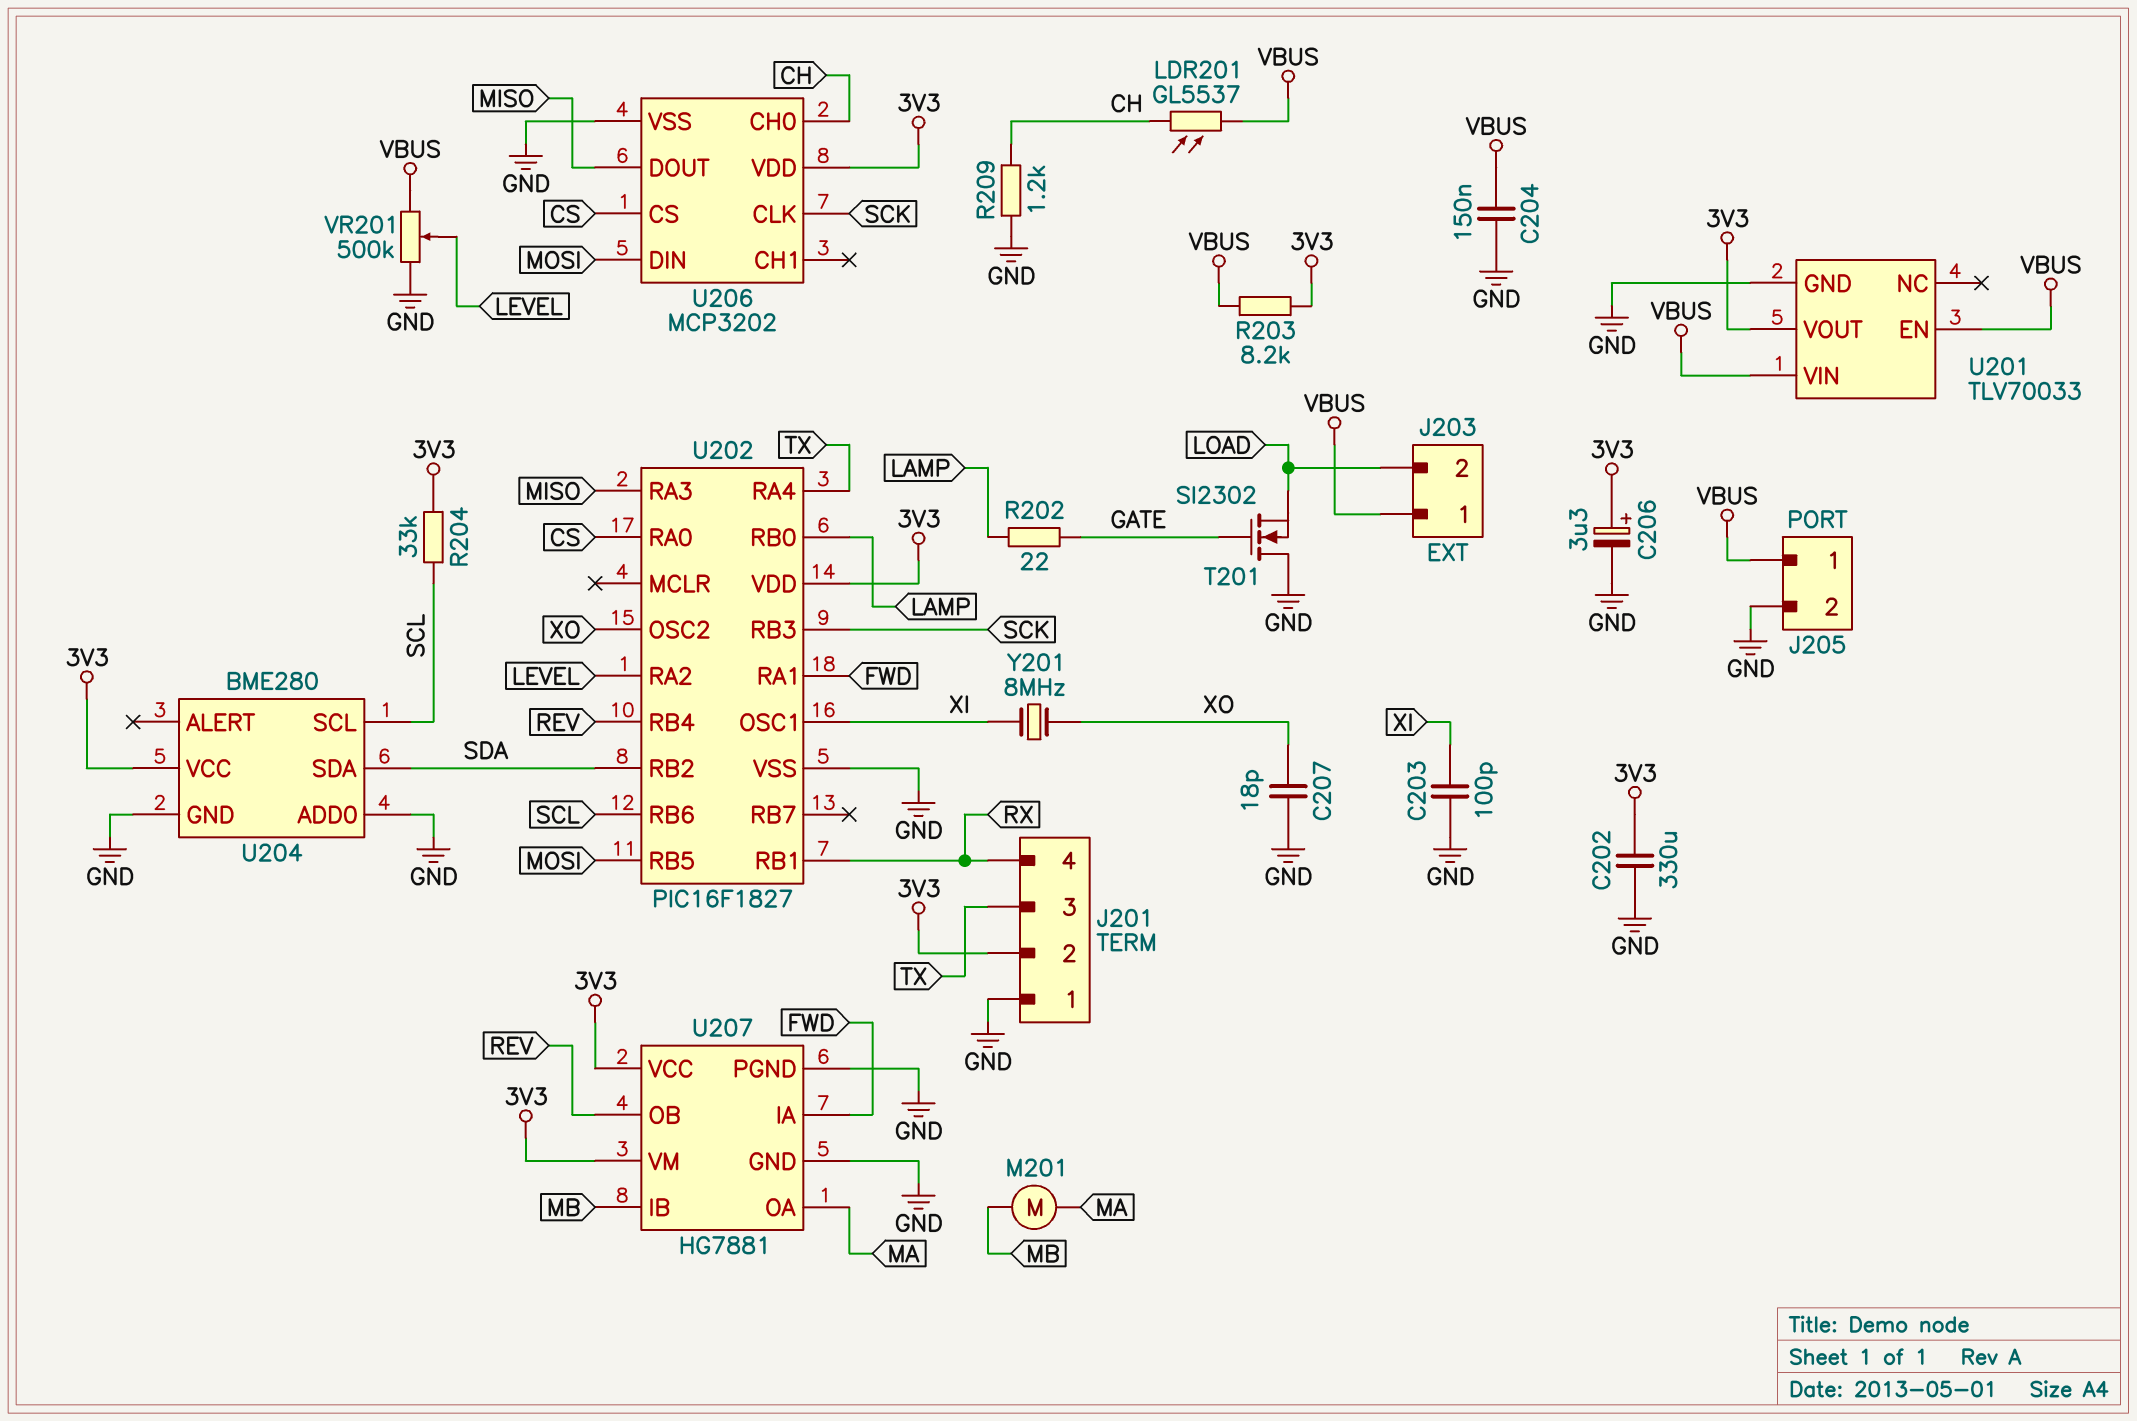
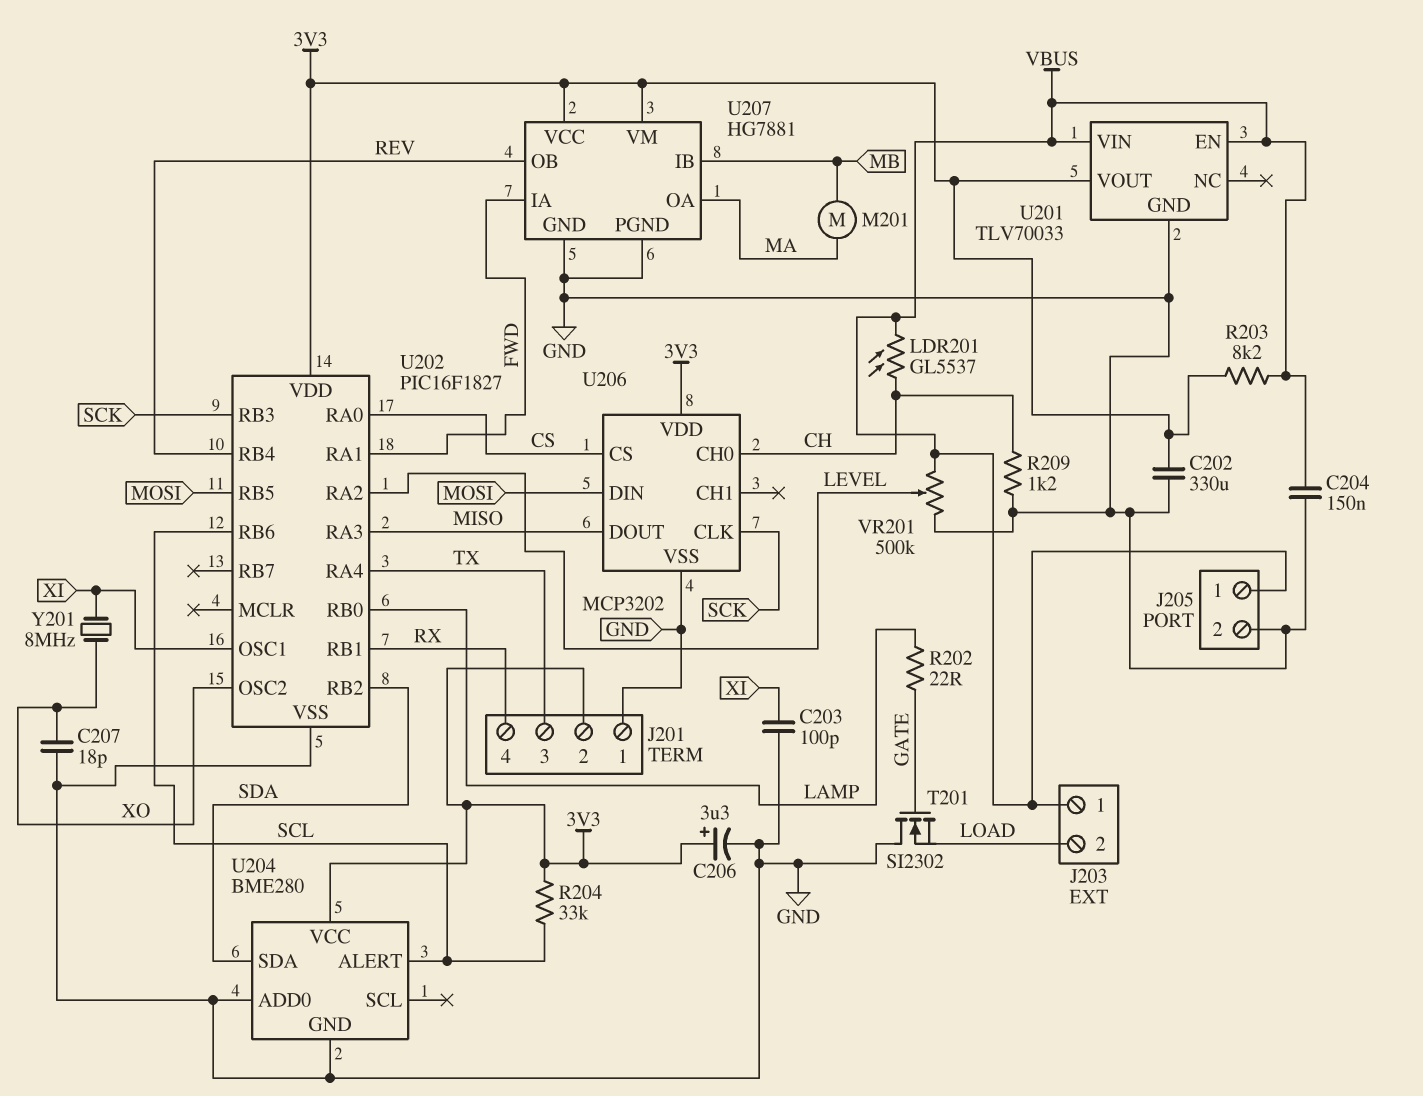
U204 pin ALERT: none -> SCL
U204 pin SCL: SCL -> none

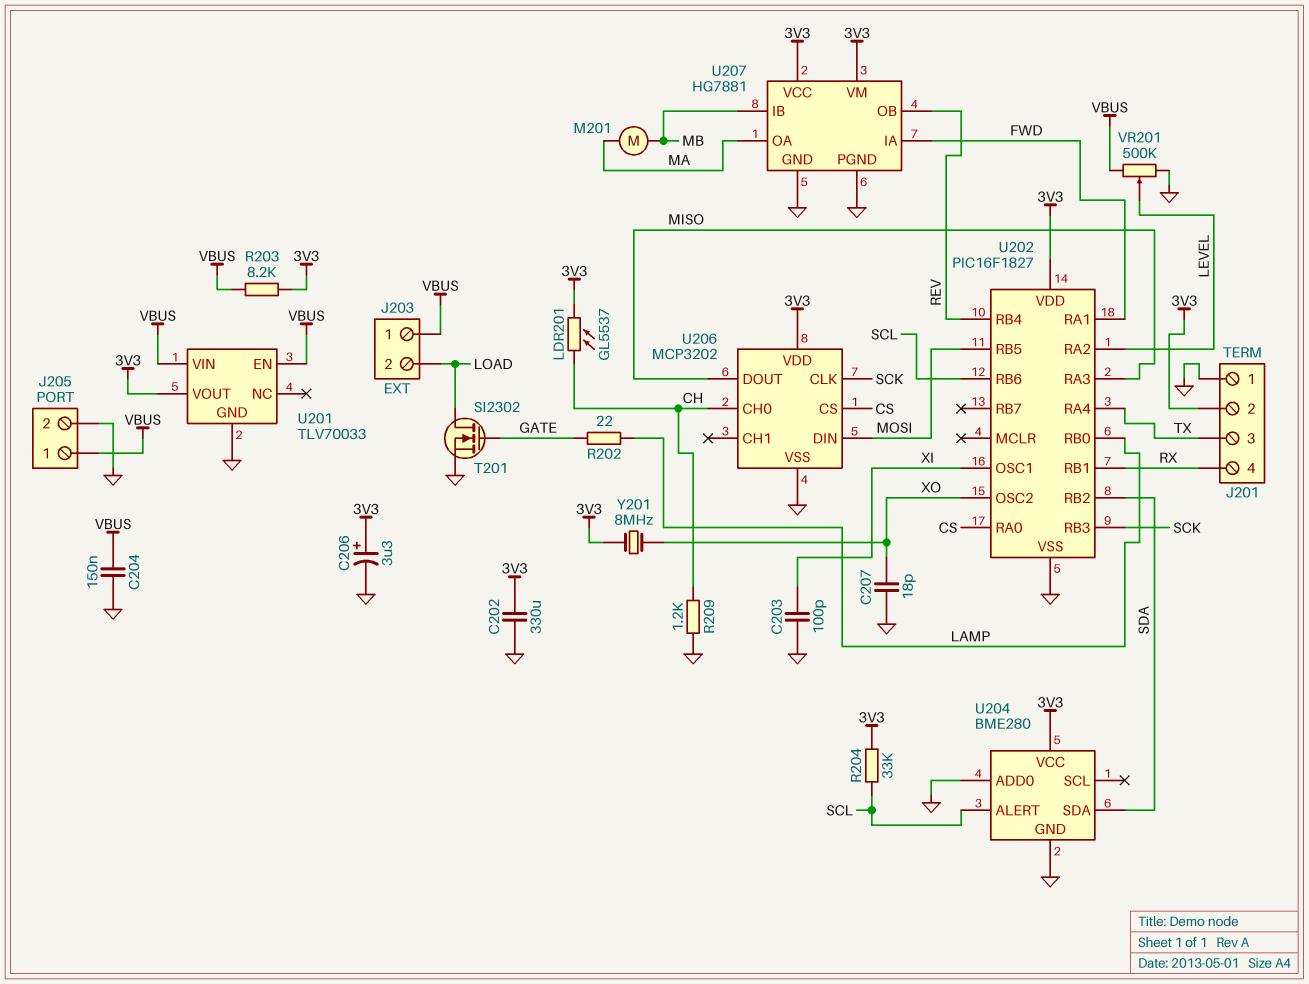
LDR201: GL5537 (CH, VBUS) -> GL5537 (3V3, CH)
T201: NMOS SI2302 (G GATE, D GND, S LOAD) -> NMOS SI2302 (G GATE, D LOAD, S GND)
Y201: 8MHz (XI, XO) -> 8MHz (3V3, XO)

